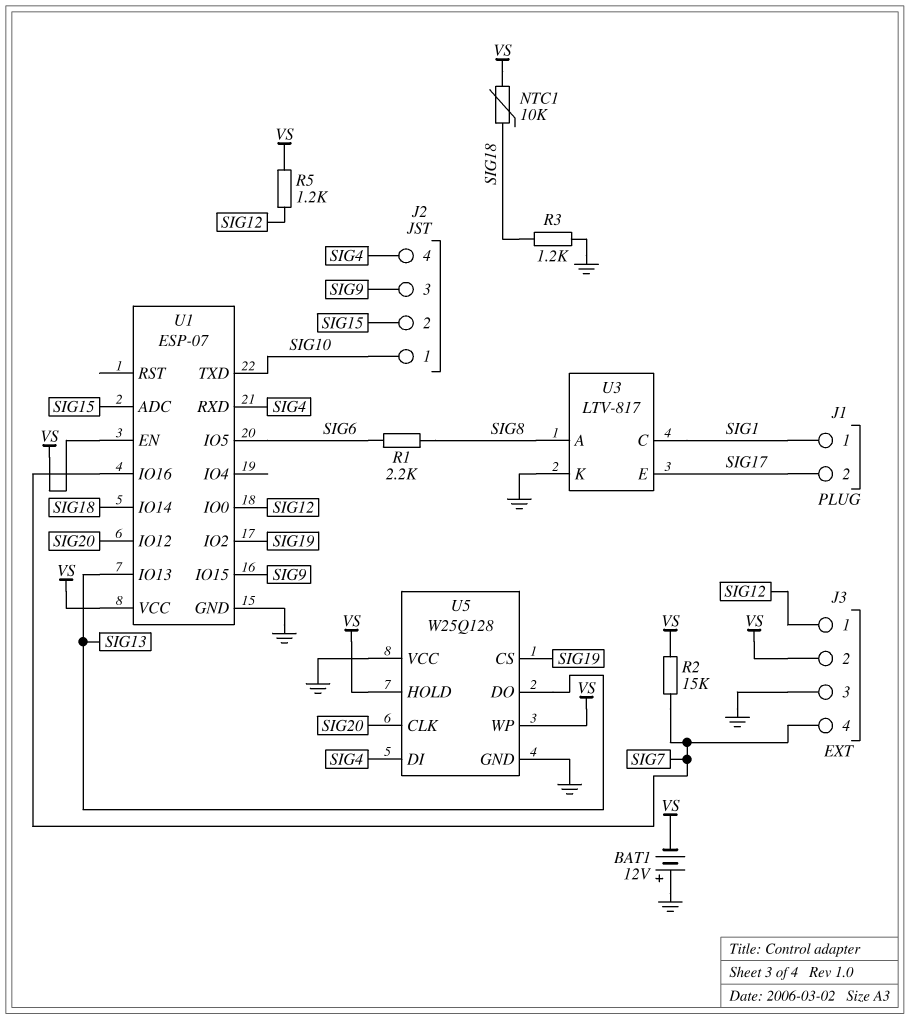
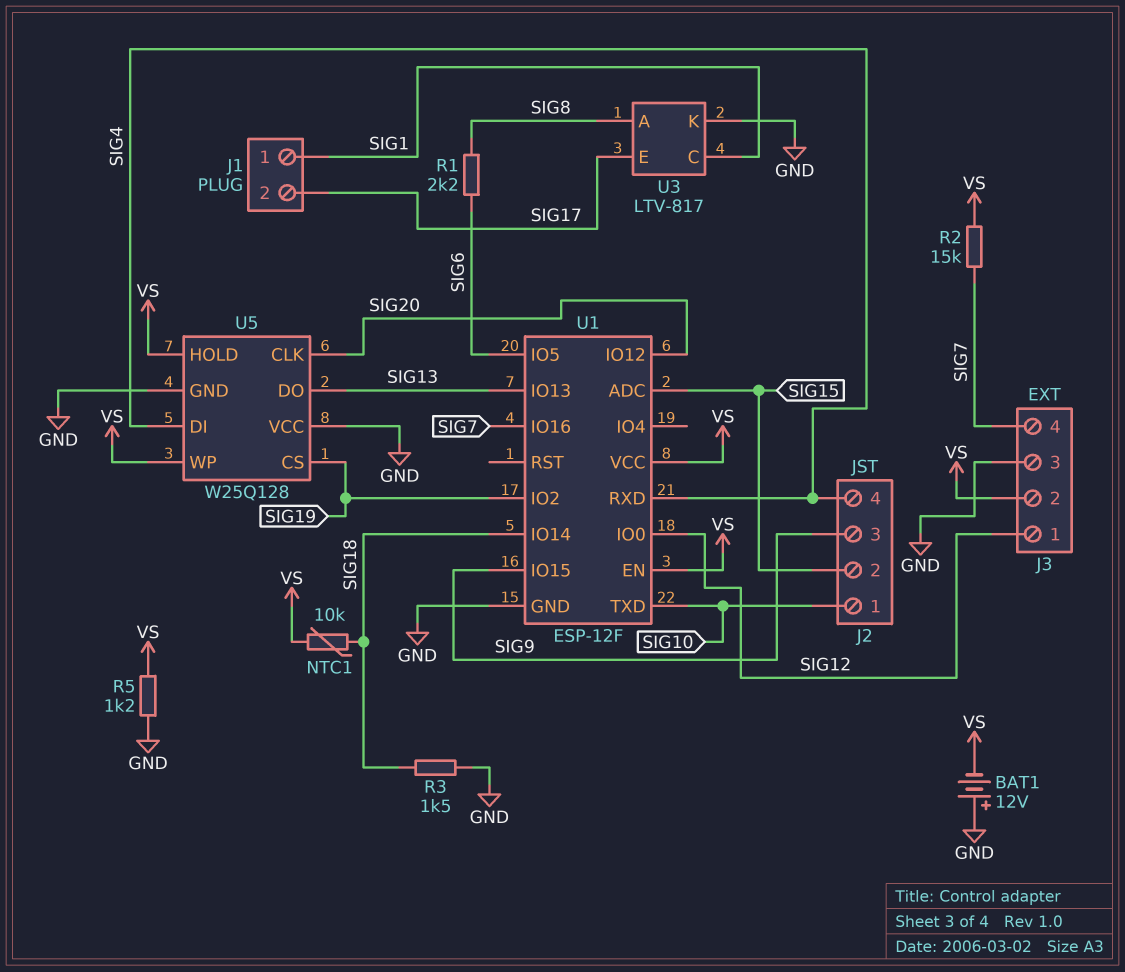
R3: 1.2k (GND, SIG18) -> 1.5k (GND, SIG18)
R5: 1.2k (SIG12, VS) -> 1.2k (GND, VS)
U1: ESP-07 -> ESP-12F

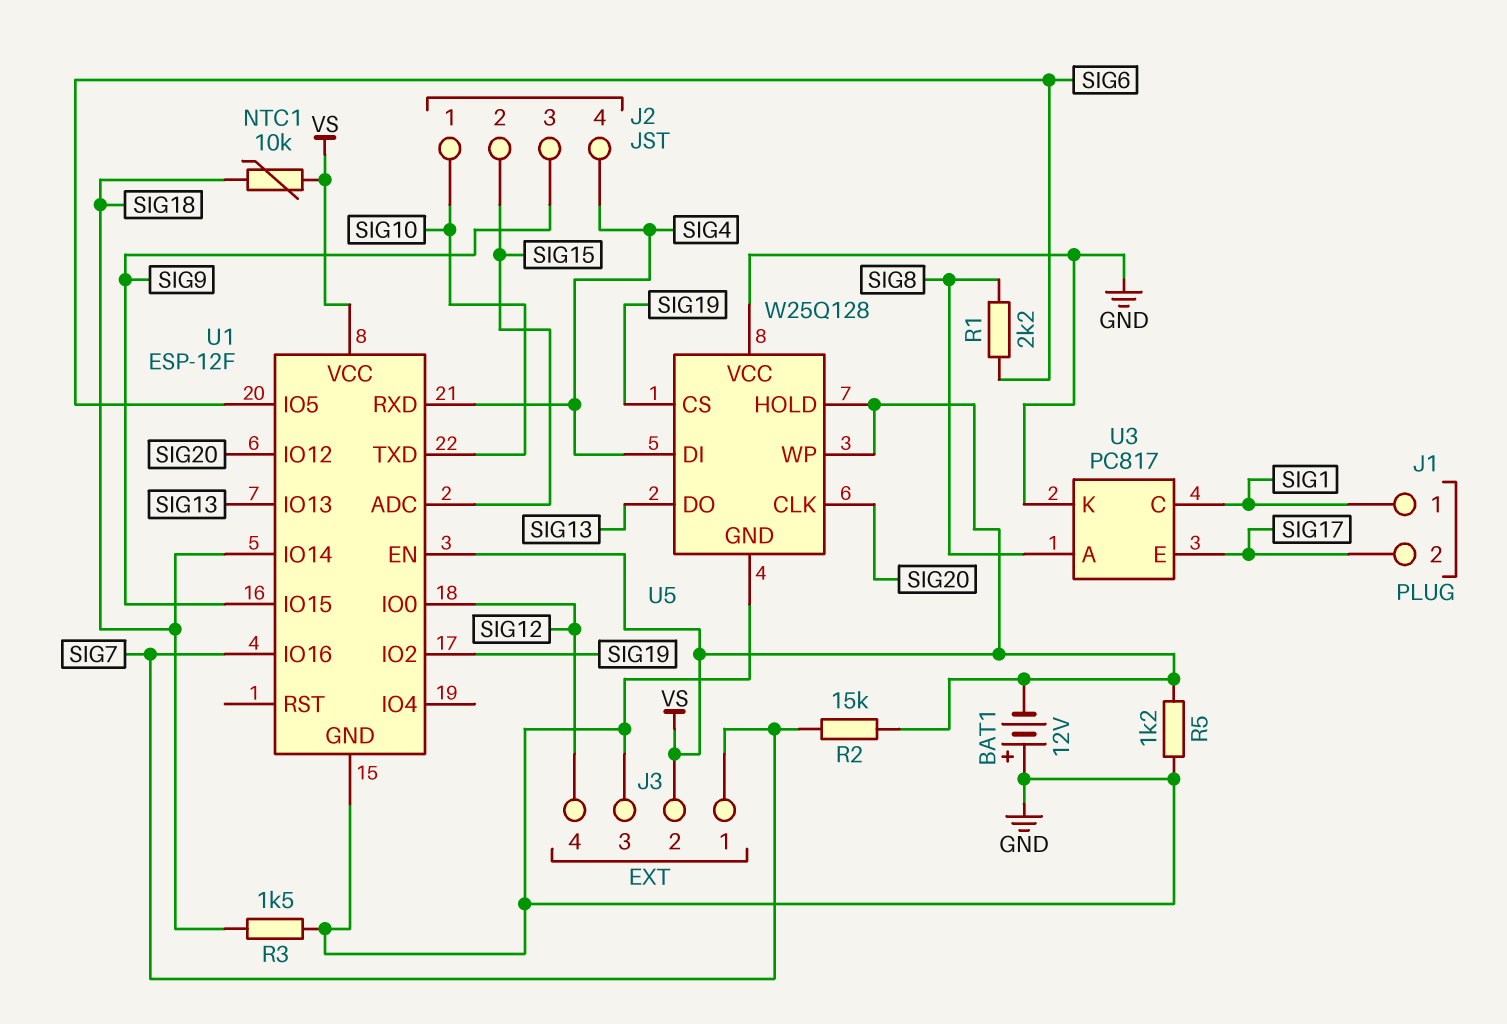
J3 pin 1: SIG12 -> SIG7
J3 pin 4: SIG7 -> SIG12
U3: LTV-817 -> PC817

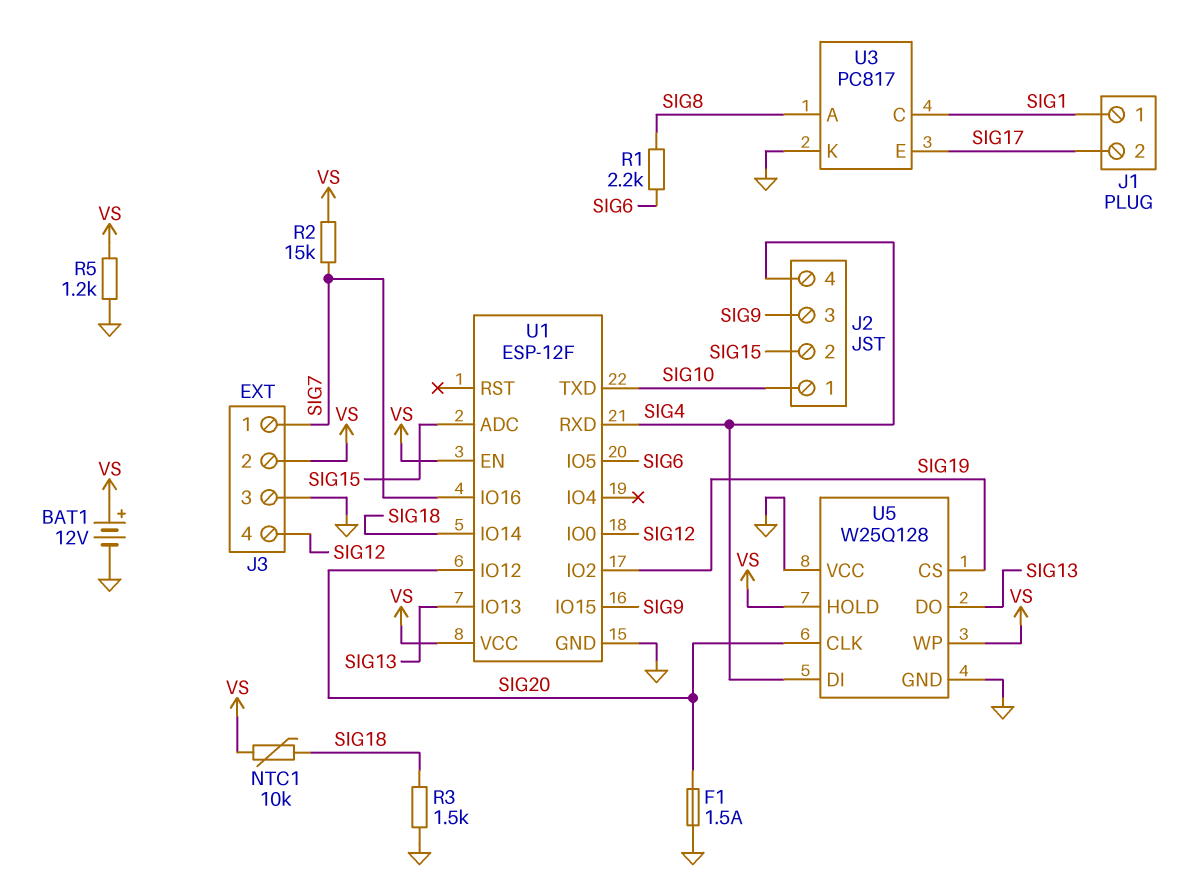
BAT1: 12V (plus GND, minus VS) -> 12V (plus VS, minus GND)
F1: none -> 1.5A (GND, SIG20)

